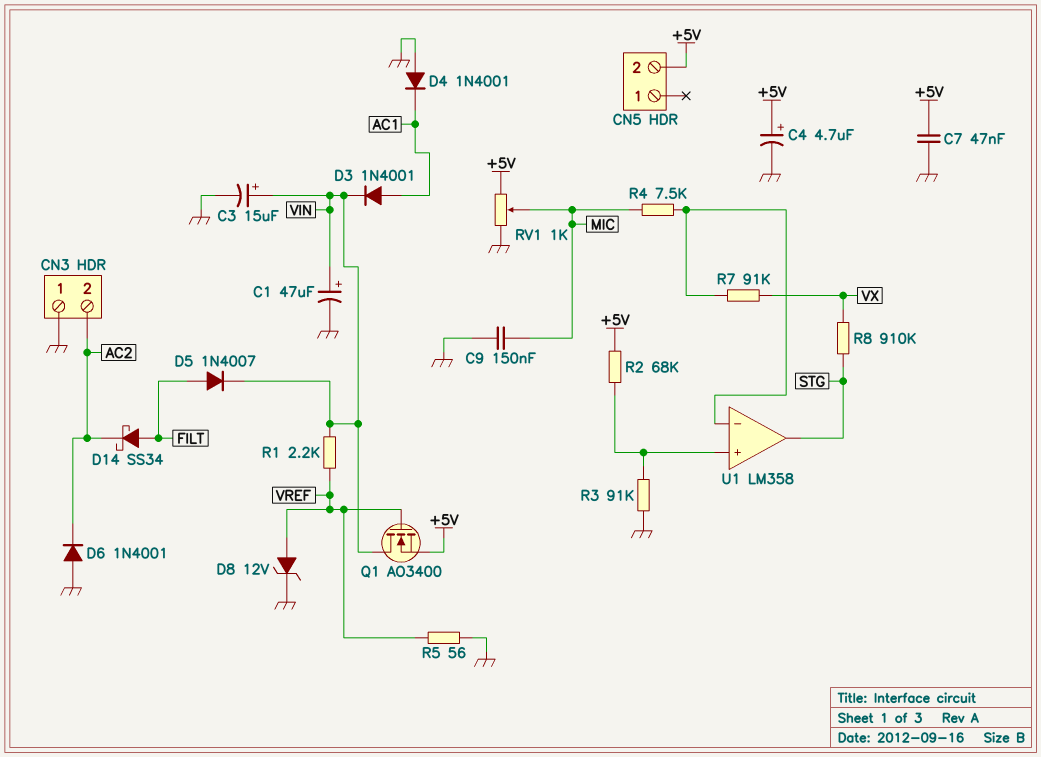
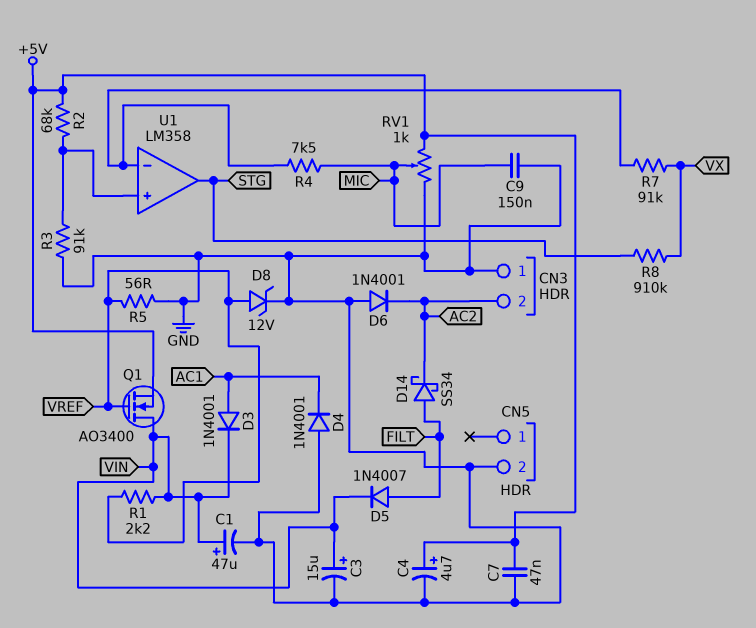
CN5 pin 2: +5V -> GND

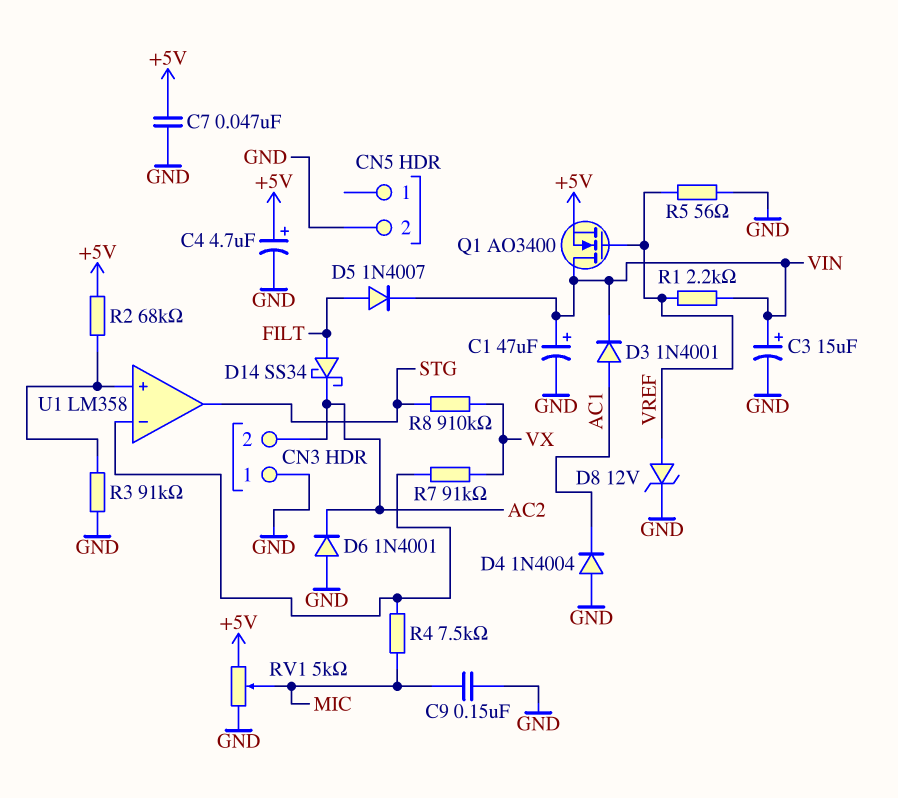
D4: diode 1N4001 (A GND, K AC1) -> diode 1N4004 (A GND, K AC1)
RV1: 1k (+5V, GND, wiper MIC) -> 5k (+5V, GND, wiper MIC)

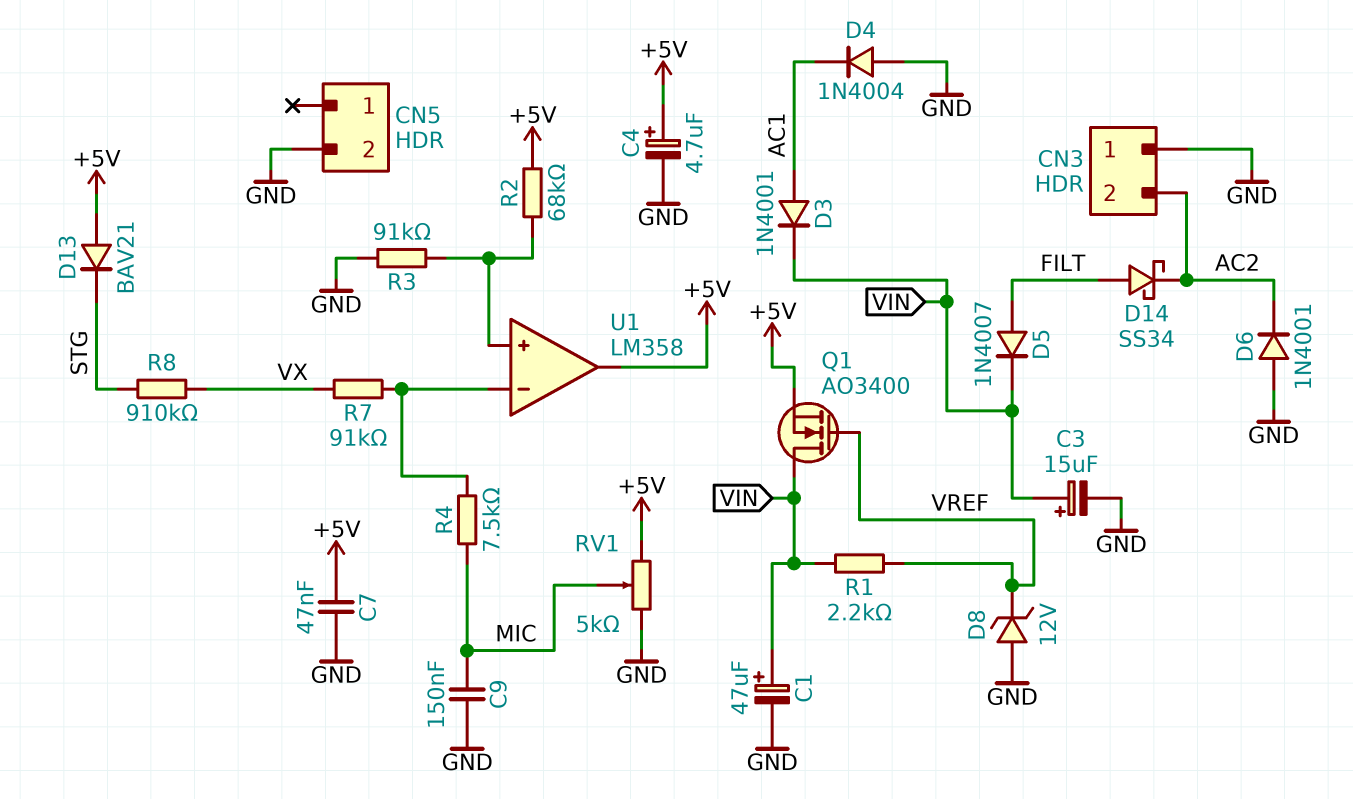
D8: zener 12V (A VREF, K GND) -> zener 12V (A GND, K VREF)
D13: none -> diode BAV21 (A +5V, K STG)
R5: 56 (GND, VREF) -> none
U1 pin out: STG -> +5V

